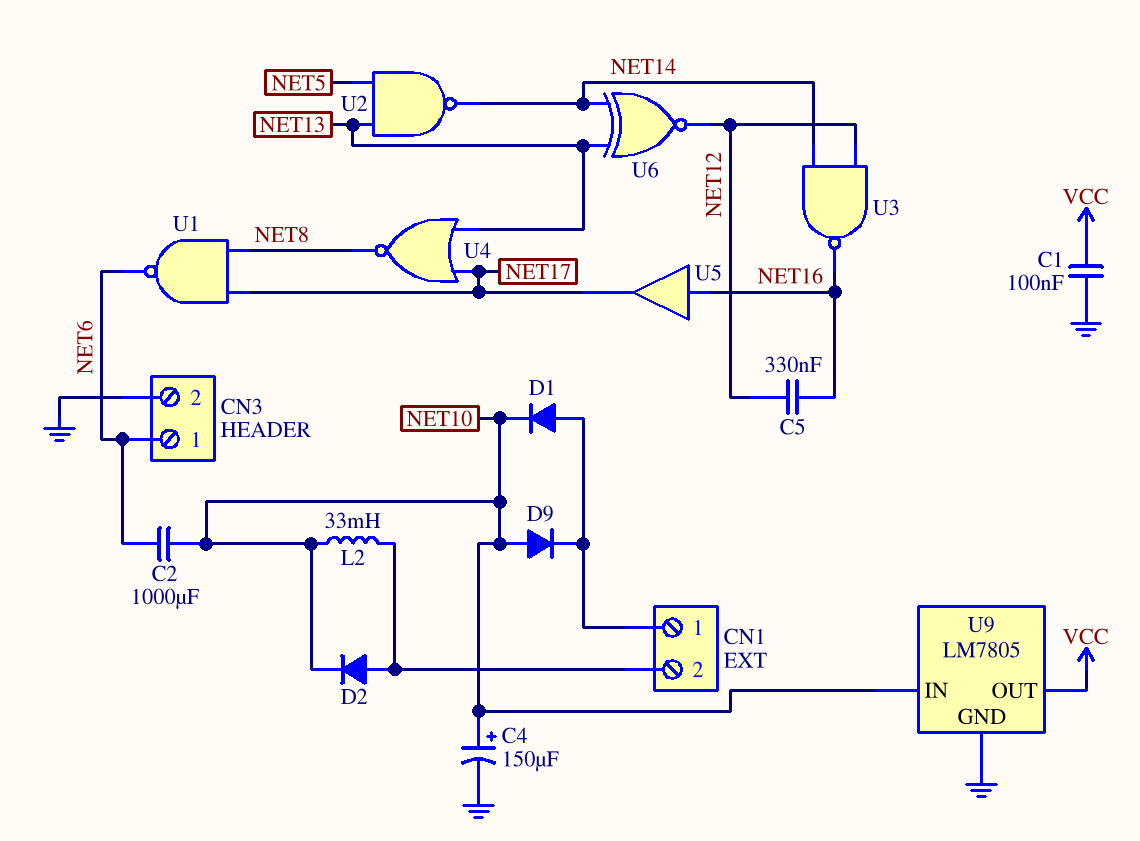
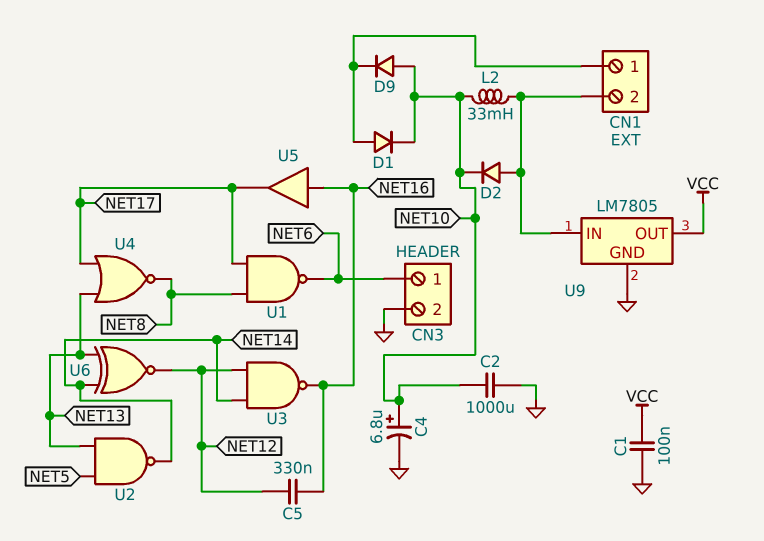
C2: 1000uF (NET6, NET10) -> 1000uF (GND, NET10)
C4: 150uF (plus NET10, minus GND) -> 6.8uF (plus NET10, minus GND)
U9 pin IN: NET10 -> CN1/2

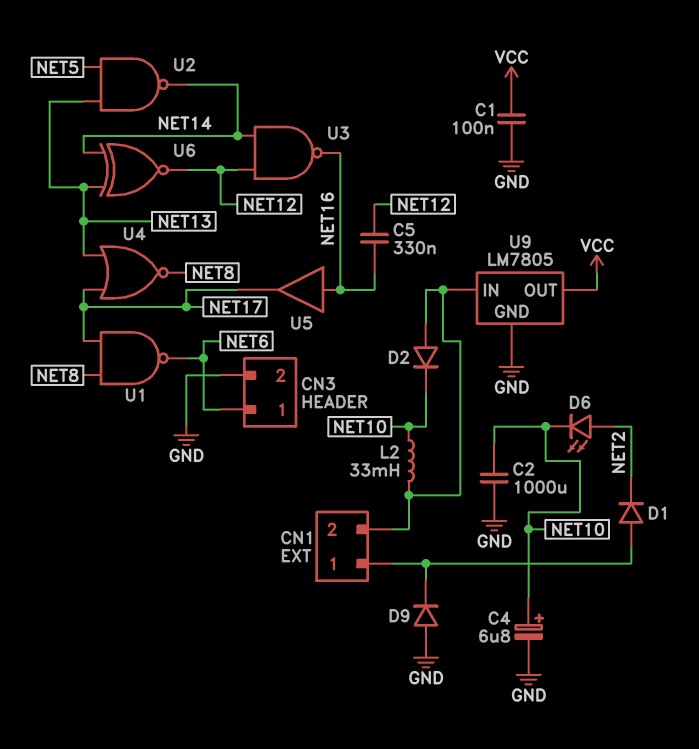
D1: diode (A CN1/1, K NET10) -> diode (A CN1/1, K NET2)
D6: none -> LED (A NET2, K NET10)
D9: diode (A NET10, K CN1/1) -> diode (A GND, K CN1/1)

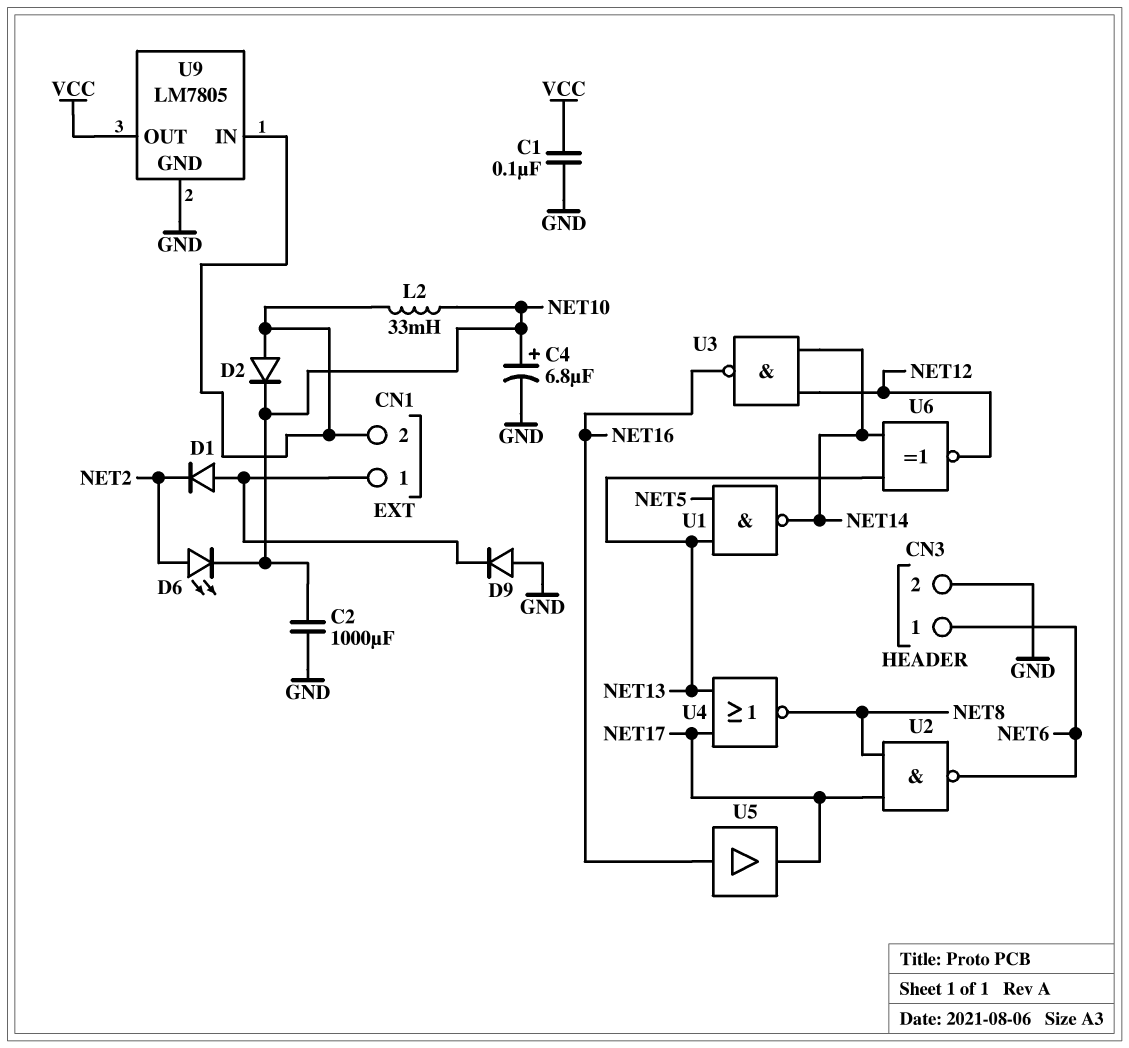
C5: 330nF (NET12, NET16) -> none
U1: NAND (in NET8, in NET17, out NET6) -> NAND (in NET5, in NET13, out NET14)
U2: NAND (in NET5, in NET13, out NET14) -> NAND (in NET8, in NET17, out NET6)

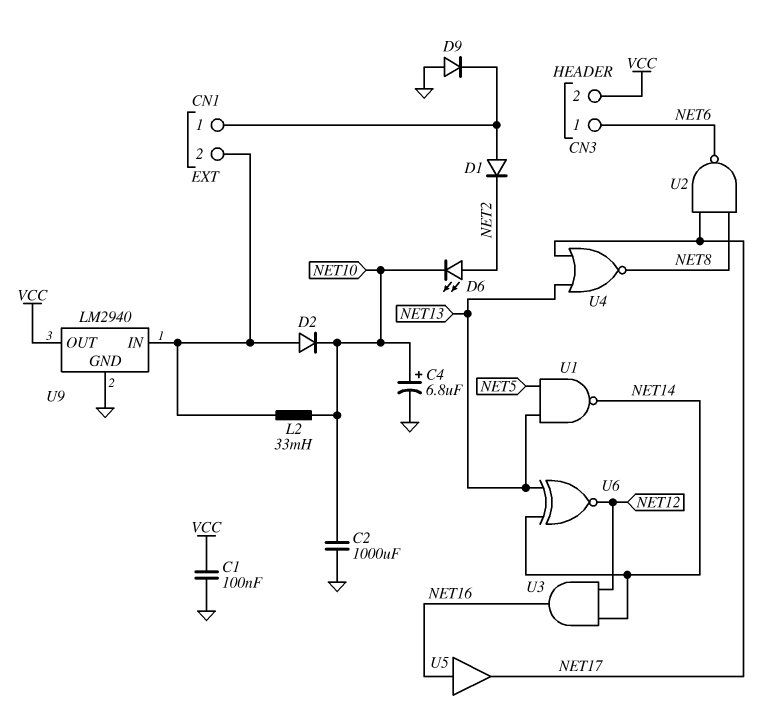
CN3 pin 2: GND -> VCC
U3: NAND (in NET12, in NET14, out NET16) -> AND (in NET12, in NET14, out NET16)
U9: LM7805 -> LM2940

